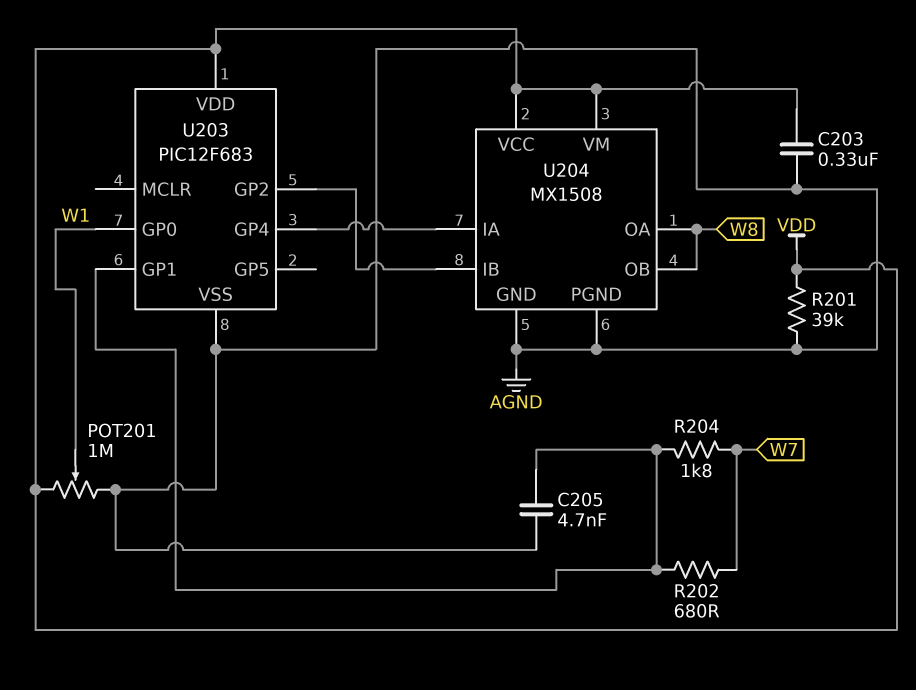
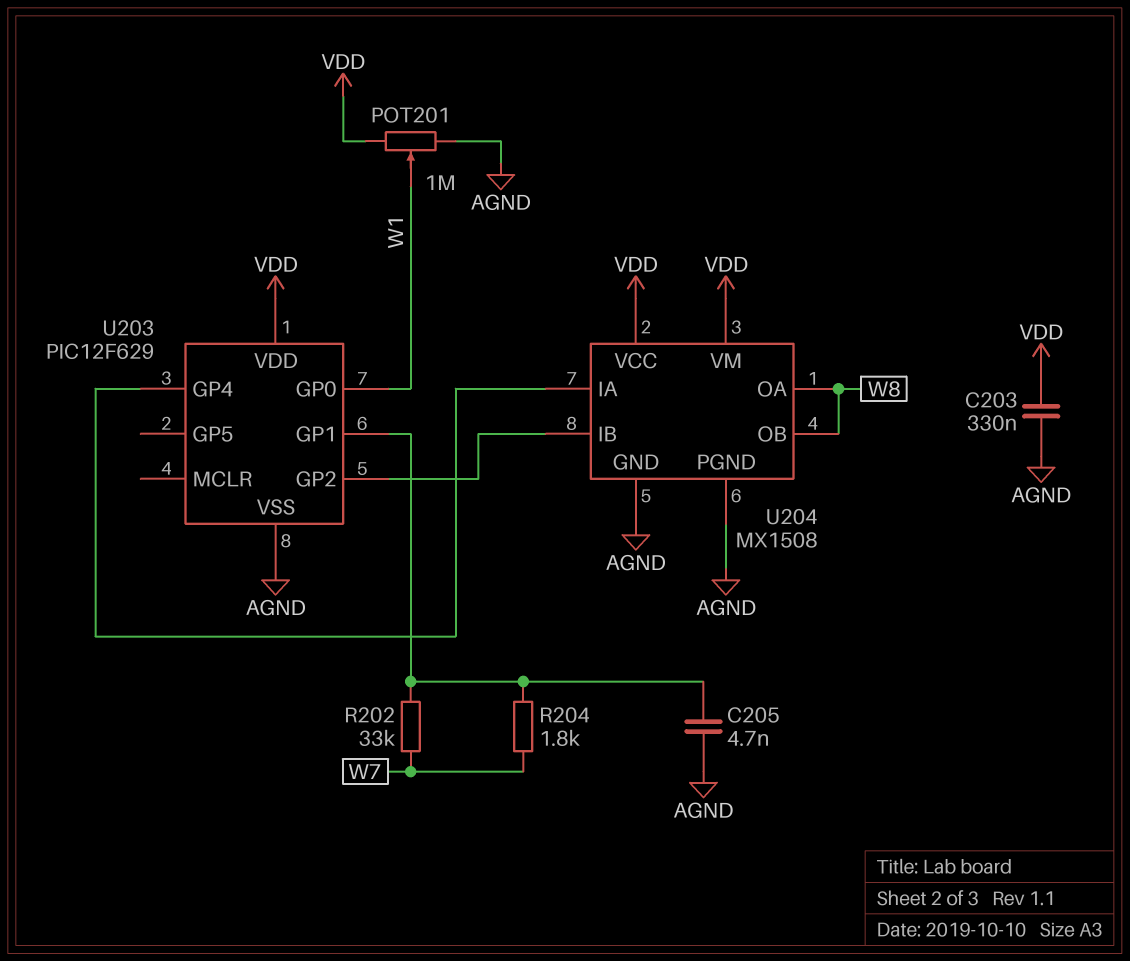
R201: 39k (AGND, VDD) -> none
R202: 680 (U203/GP1, W7) -> 33k (U203/GP1, W7)
U203: PIC12F683 -> PIC12F629

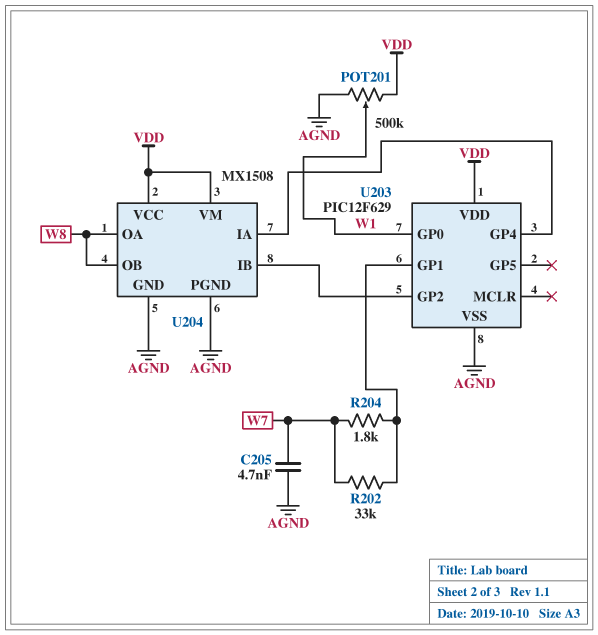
C203: 330nF (AGND, VDD) -> none
C205: 4.7nF (AGND, U203/GP1) -> 4.7nF (AGND, W7)
POT201: 1M (AGND, VDD, wiper W1) -> 500k (AGND, VDD, wiper W1)

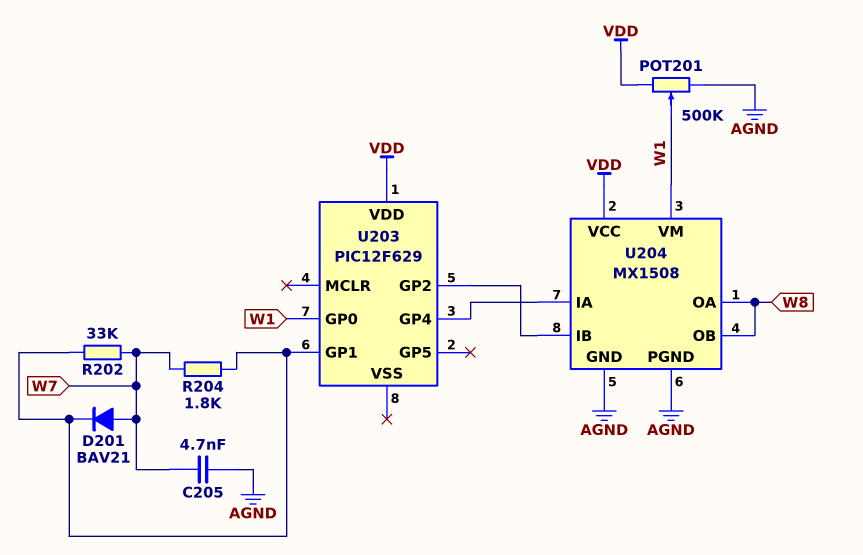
D201: none -> diode BAV21 (A W7, K U203/GP1)
U203 pin VSS: AGND -> none
U204 pin VM: VDD -> W1

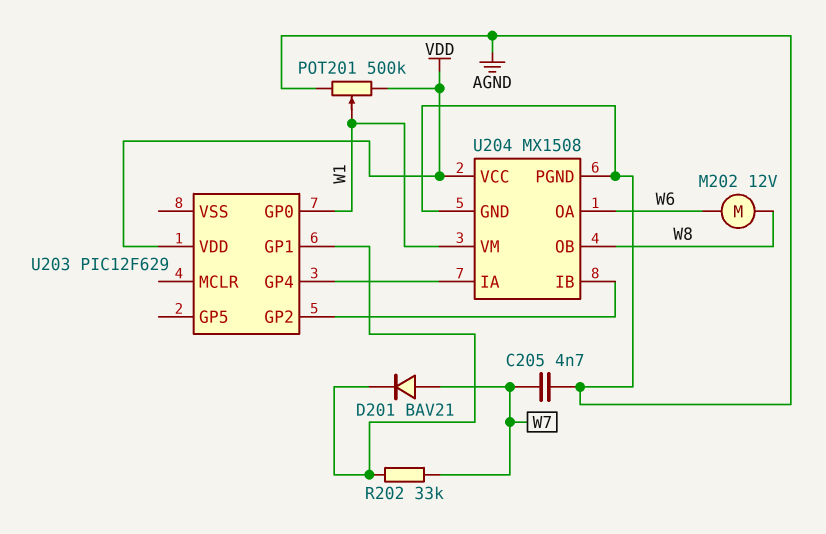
M202: none -> motor 12V (W6, W8)
R204: 1.8k (U203/GP1, W7) -> none
U204 pin OA: W8 -> W6

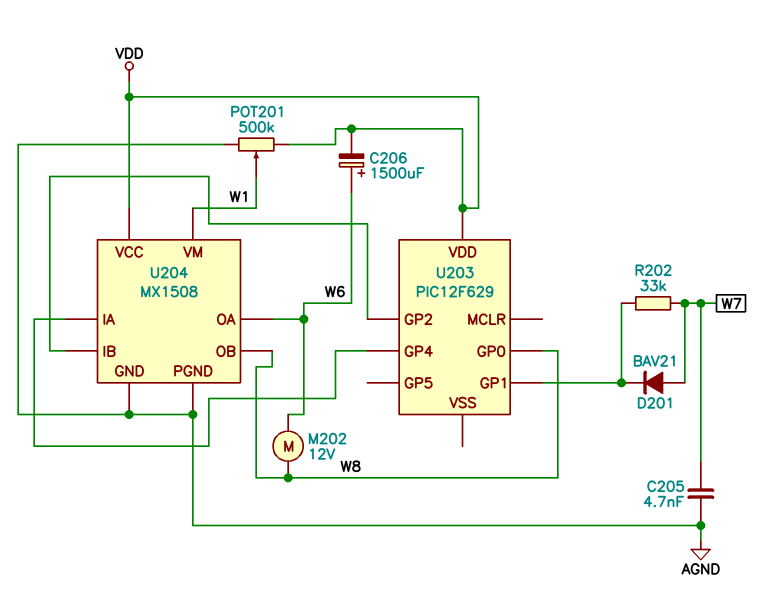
C206: none -> 1500uF (plus W6, minus VDD)
U203 pin GP0: W1 -> W8

